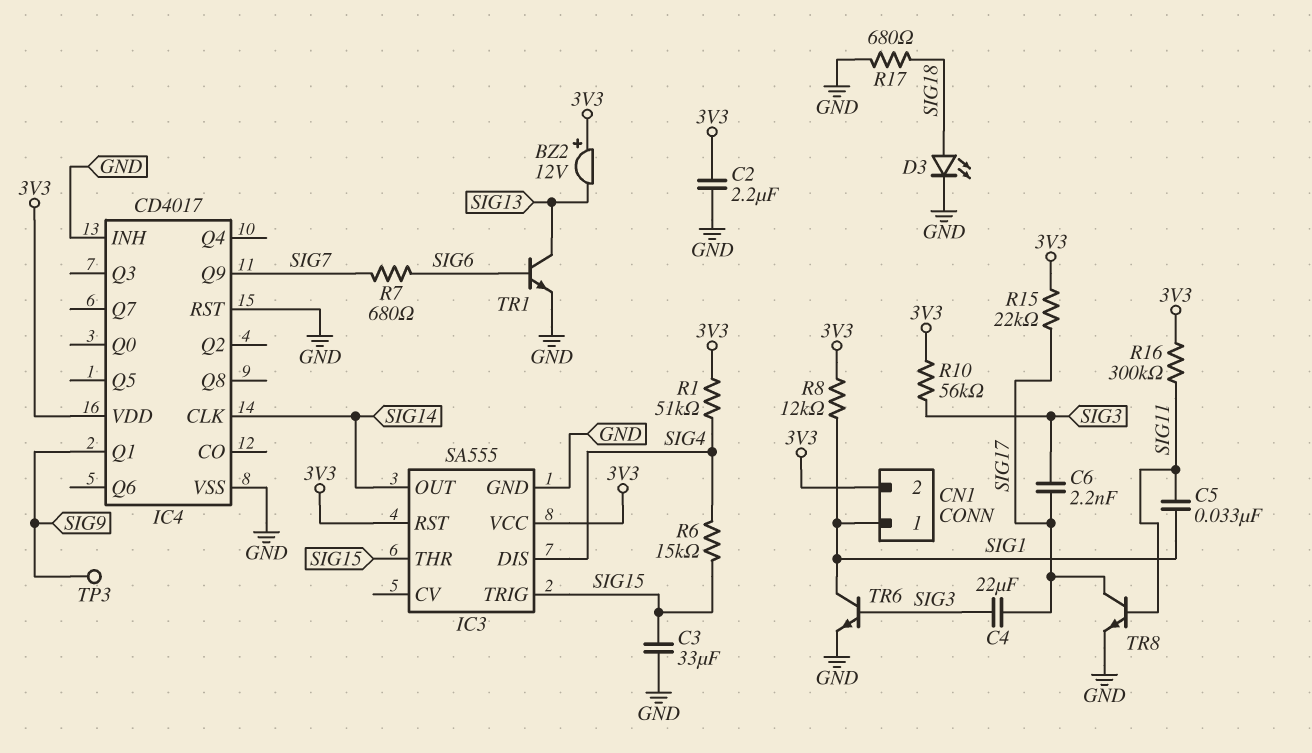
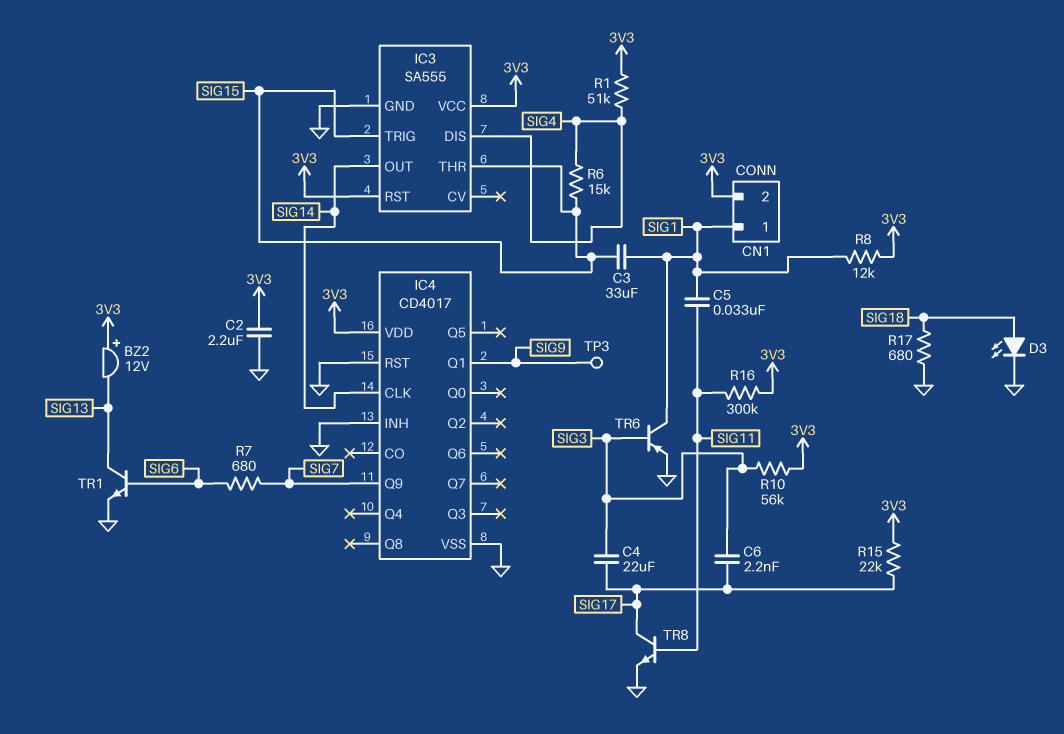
C3: 33uF (GND, SIG15) -> 33uF (SIG1, SIG15)
TR6: NPN (B SIG3, C SIG1, E GND) -> PNP (B SIG3, C SIG1, E GND)

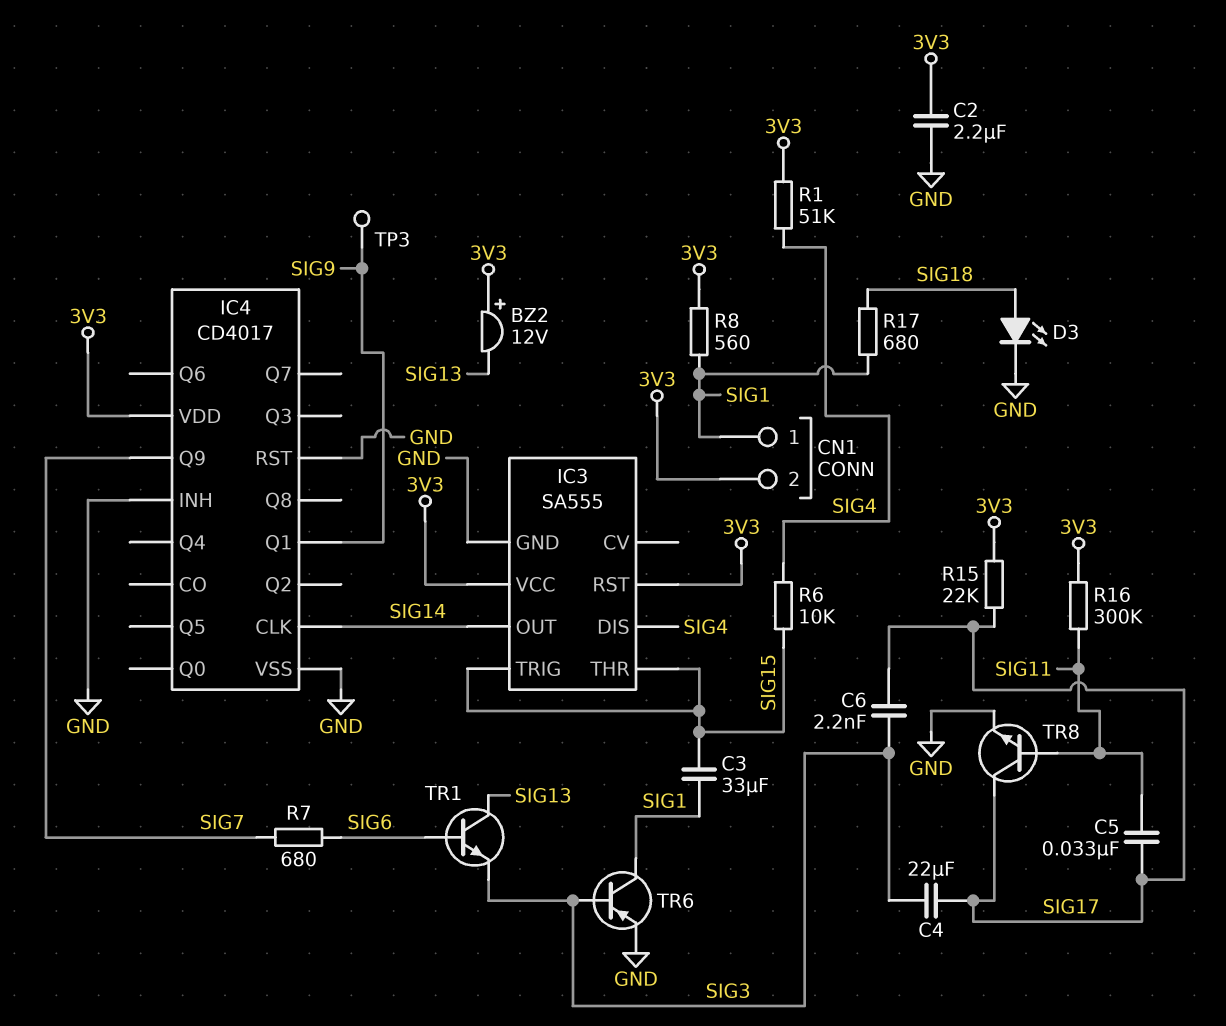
C5: 33nF (SIG1, SIG11) -> 33nF (SIG11, SIG17)
R6: 15k (SIG4, SIG15) -> 10k (SIG4, SIG15)
R8: 12k (3V3, SIG1) -> 560 (3V3, SIG1)
R10: 56k (3V3, SIG3) -> none
R17: 680 (GND, SIG18) -> 680 (SIG1, SIG18)
TR1: NPN (B SIG6, C SIG13, E GND) -> NPN (B SIG6, C SIG13, E SIG3)

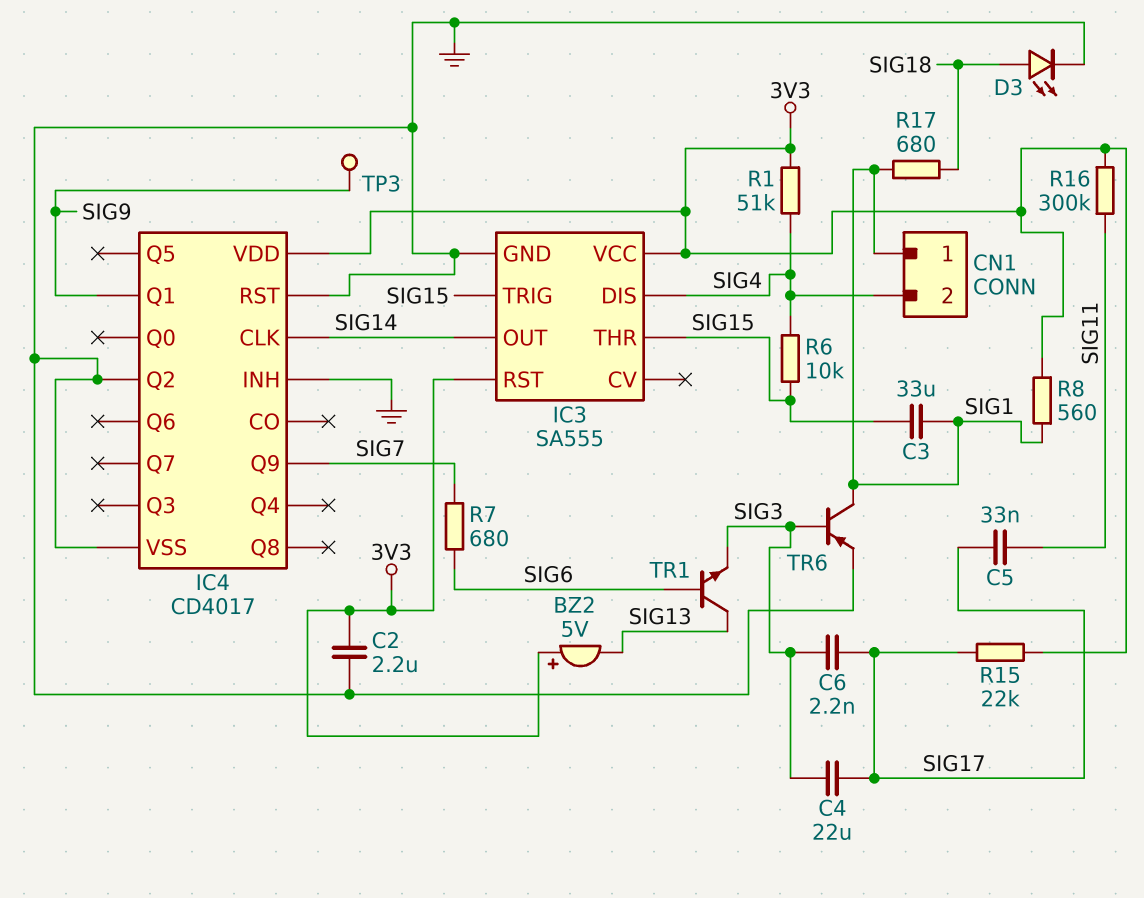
BZ2: buzzer 12V (plus 3V3, minus SIG13) -> buzzer 5V (plus 3V3, minus SIG13)
CN1 pin 2: 3V3 -> SIG4
IC4 pin Q2: none -> GND
TR8: NPN (B SIG11, C SIG17, E GND) -> none

